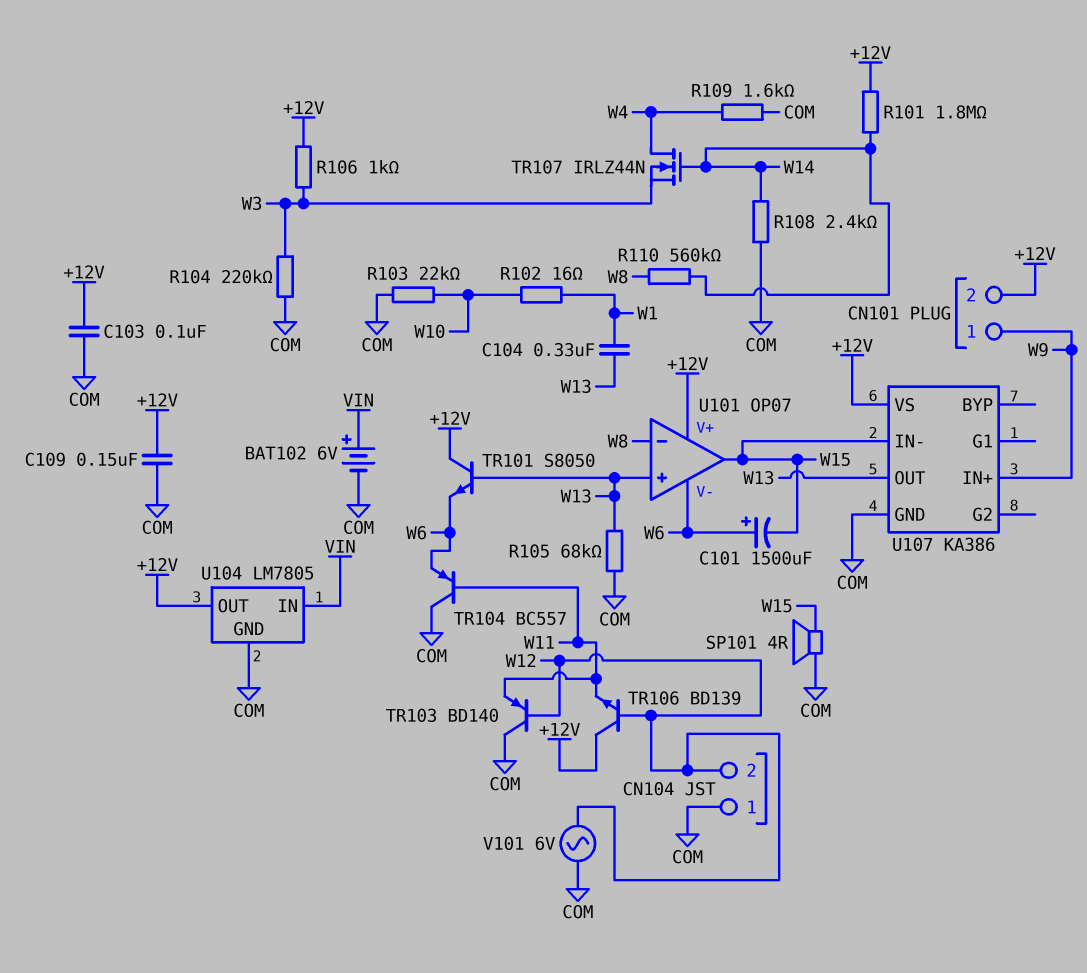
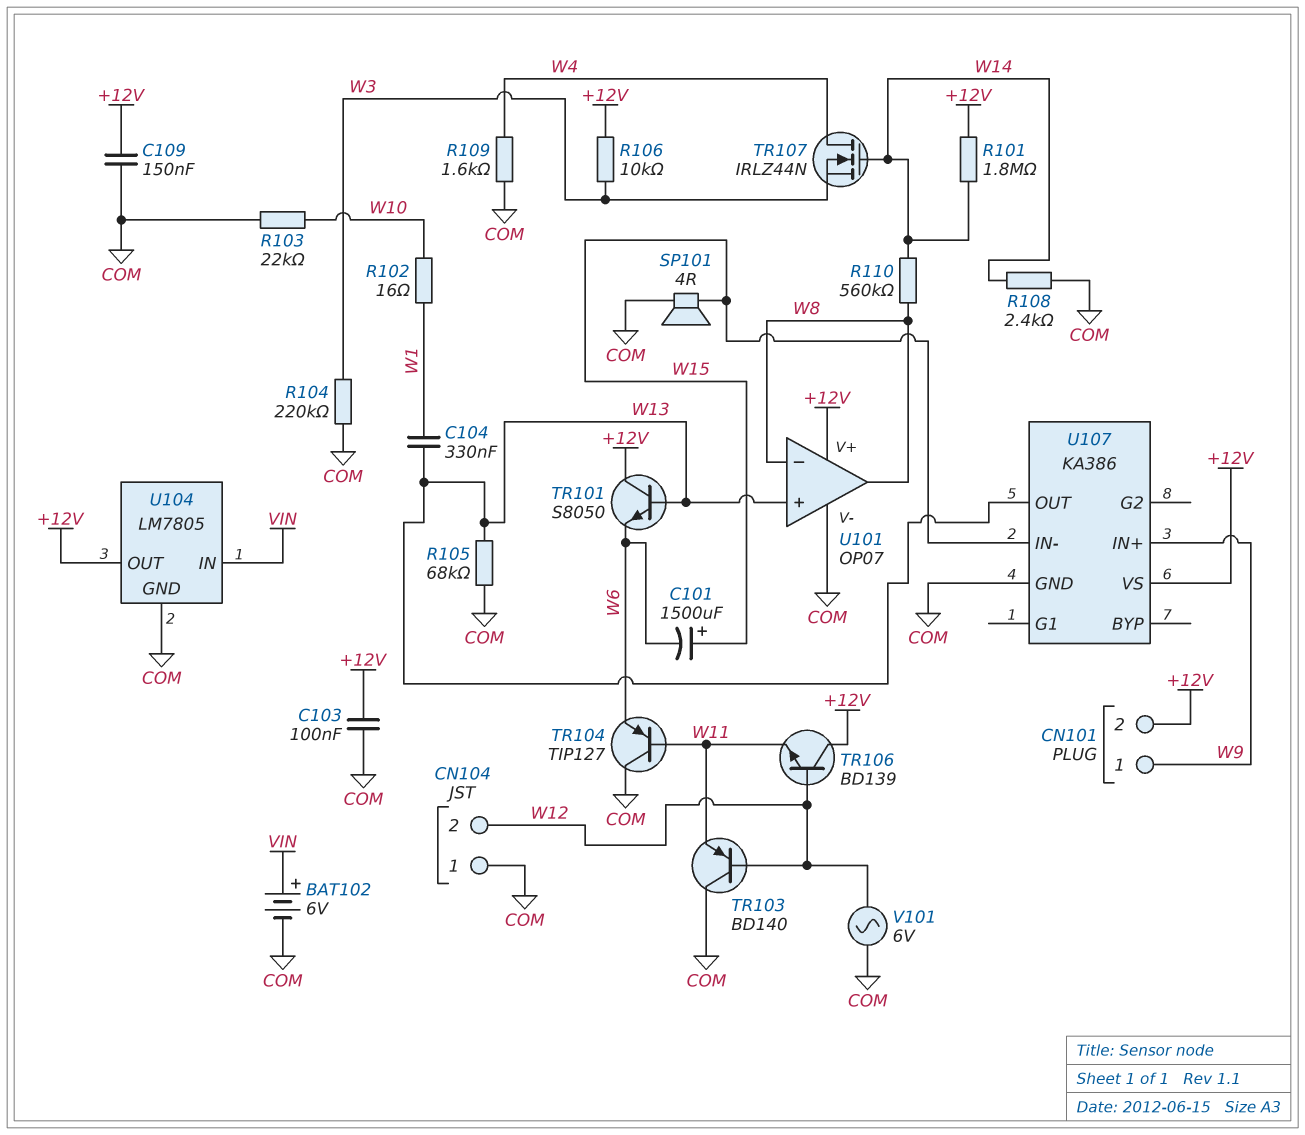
C101: 1500uF (plus W6, minus W15) -> 1500uF (plus W15, minus W6)
R106: 1k (+12V, W3) -> 10k (+12V, W3)
TR104: PNP BC557 (B W11, C COM, E W6) -> PNP TIP127 (B W11, C COM, E W6)
U101 pin V-: W6 -> COM
U101 pin out: W15 -> W8

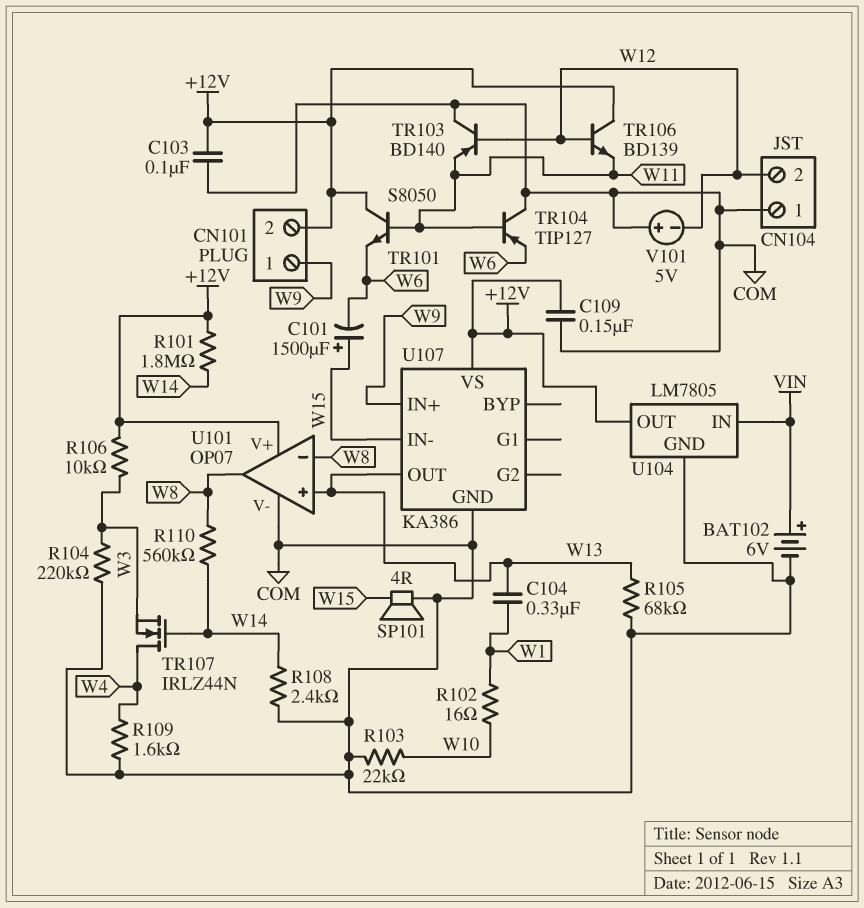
TR101: NPN S8050 (B W13, C +12V, E W6) -> NPN S8050 (B W11, C +12V, E W6)
V101: AC 6V (COM, W12) -> 5V (plus COM, minus W12)

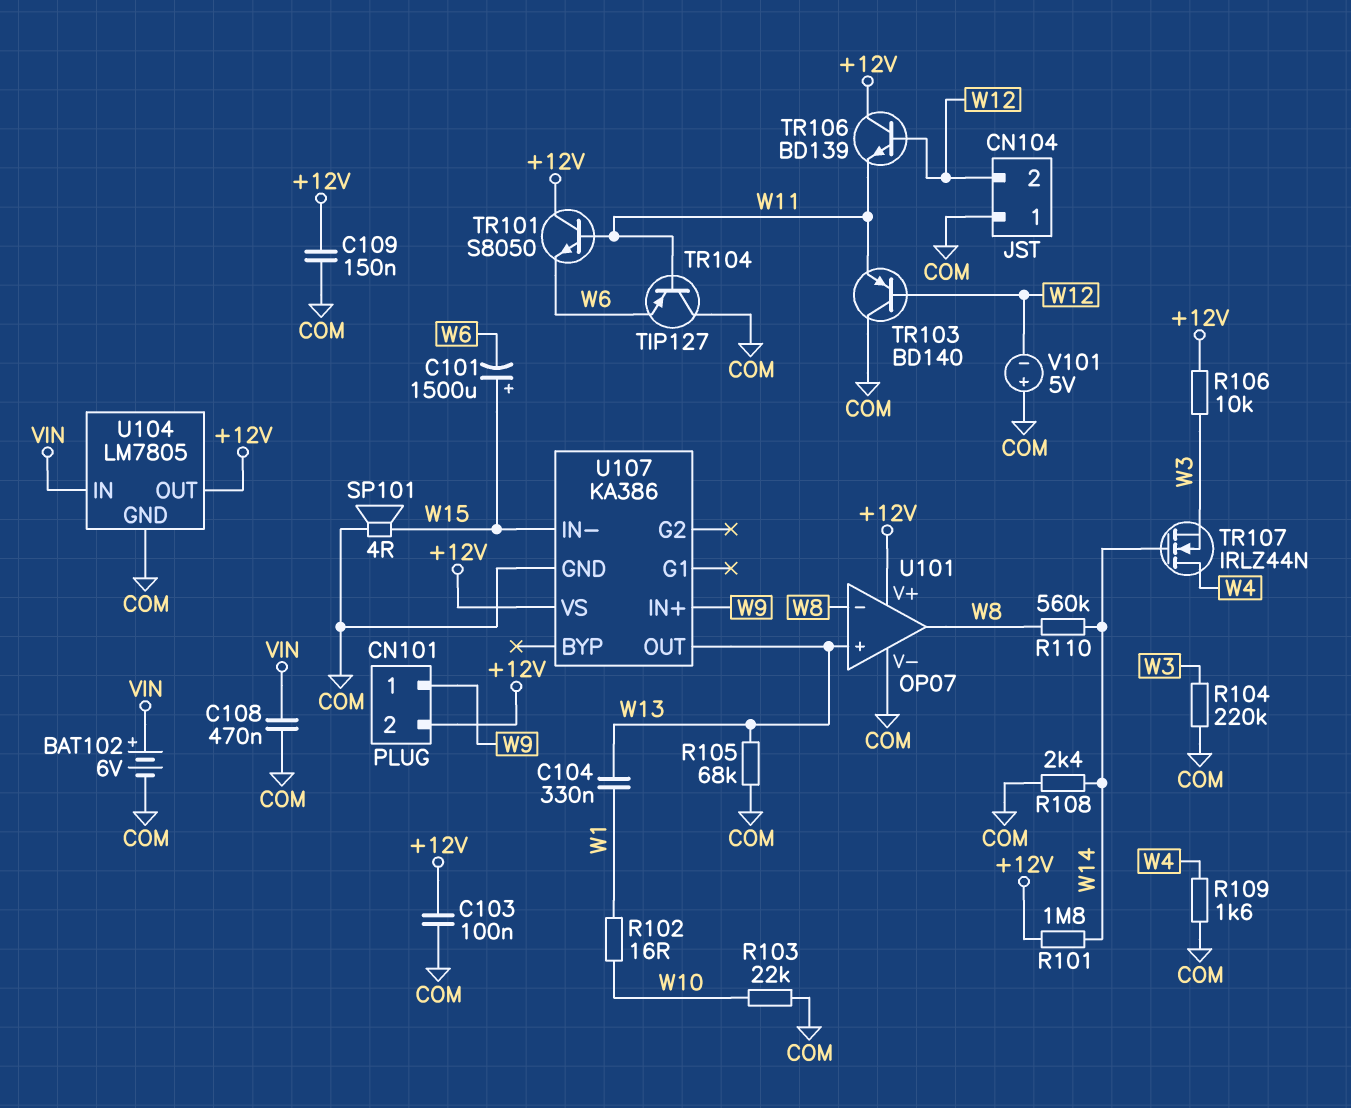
C108: none -> 470nF (COM, VIN)

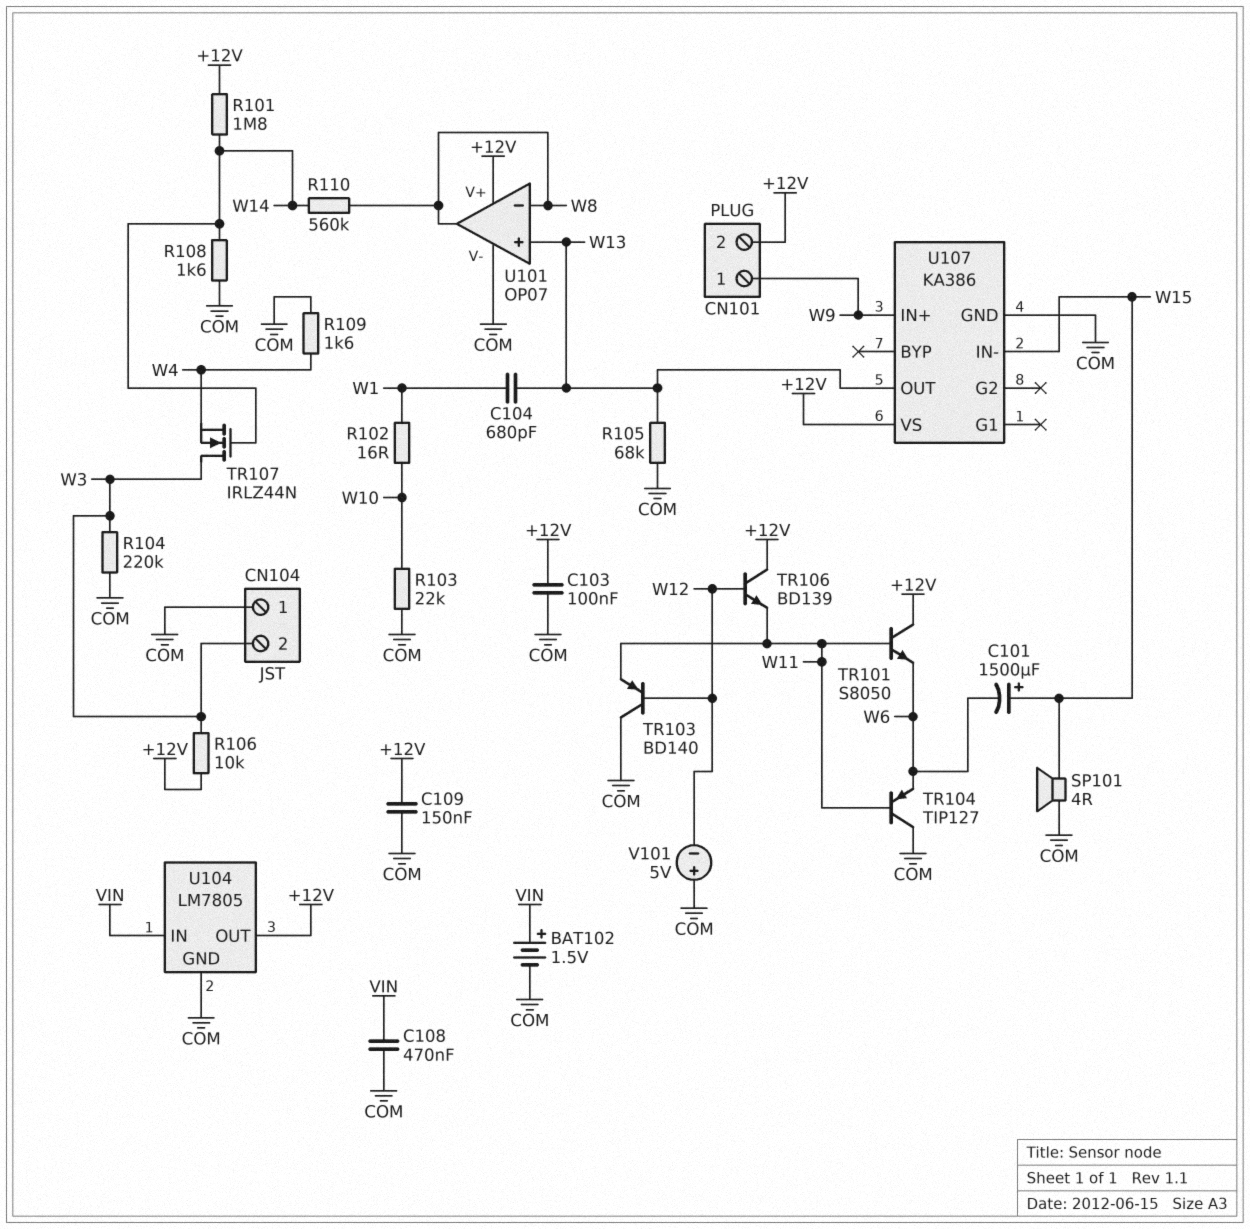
BAT102: 6V (plus VIN, minus COM) -> 1.5V (plus VIN, minus COM)
C104: 330nF (W1, W13) -> 680pF (W1, W13)
CN104 pin 2: W12 -> W3
R108: 2.4k (COM, W14) -> 1.6k (COM, W14)
TR107: NMOS IRLZ44N (G W14, D W4, S W3) -> NMOS IRLZ44N (G W14, D W3, S W4)

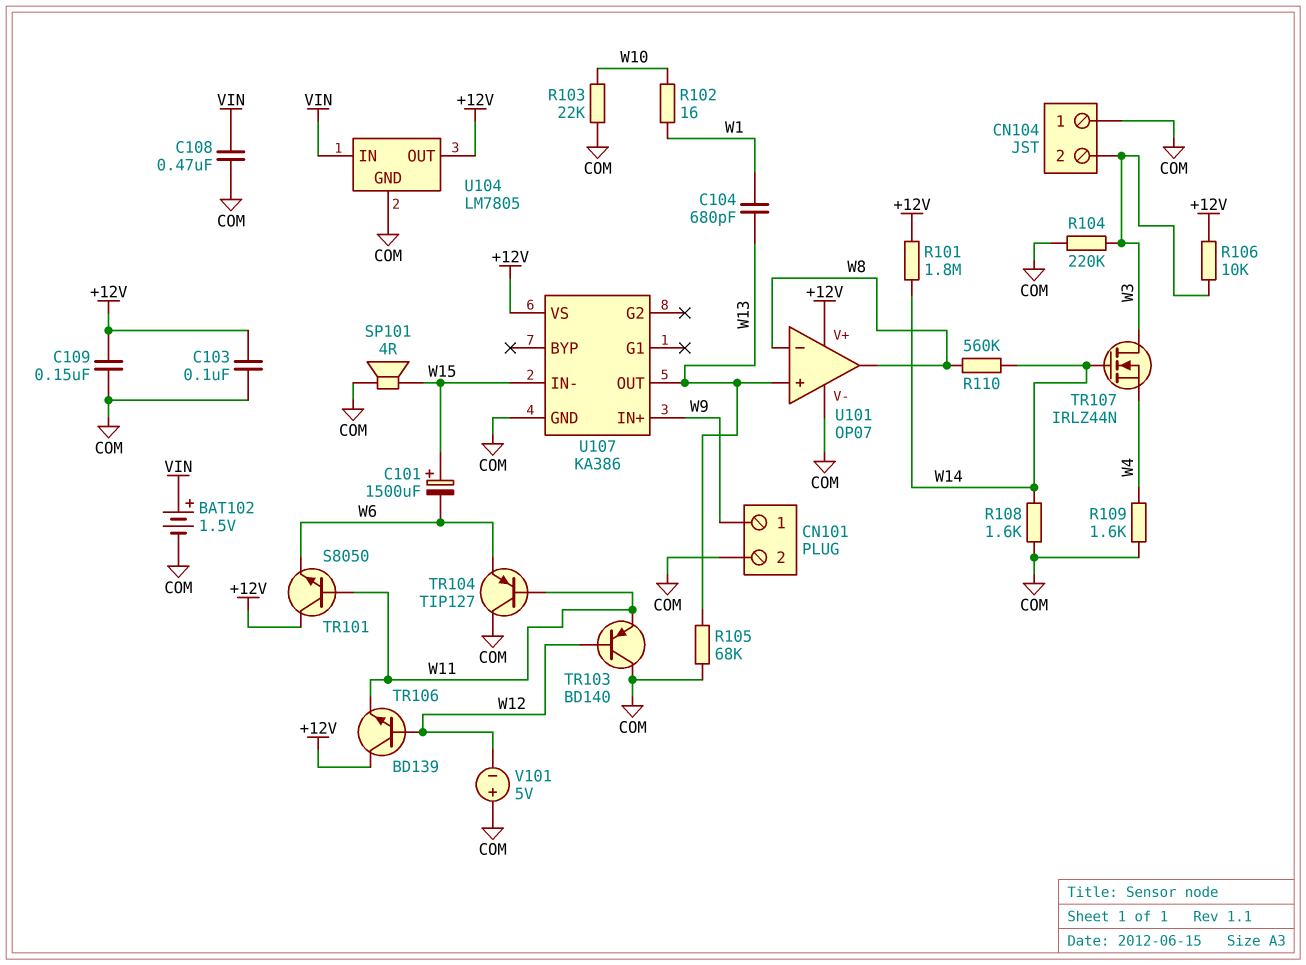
CN101 pin 2: +12V -> COM

